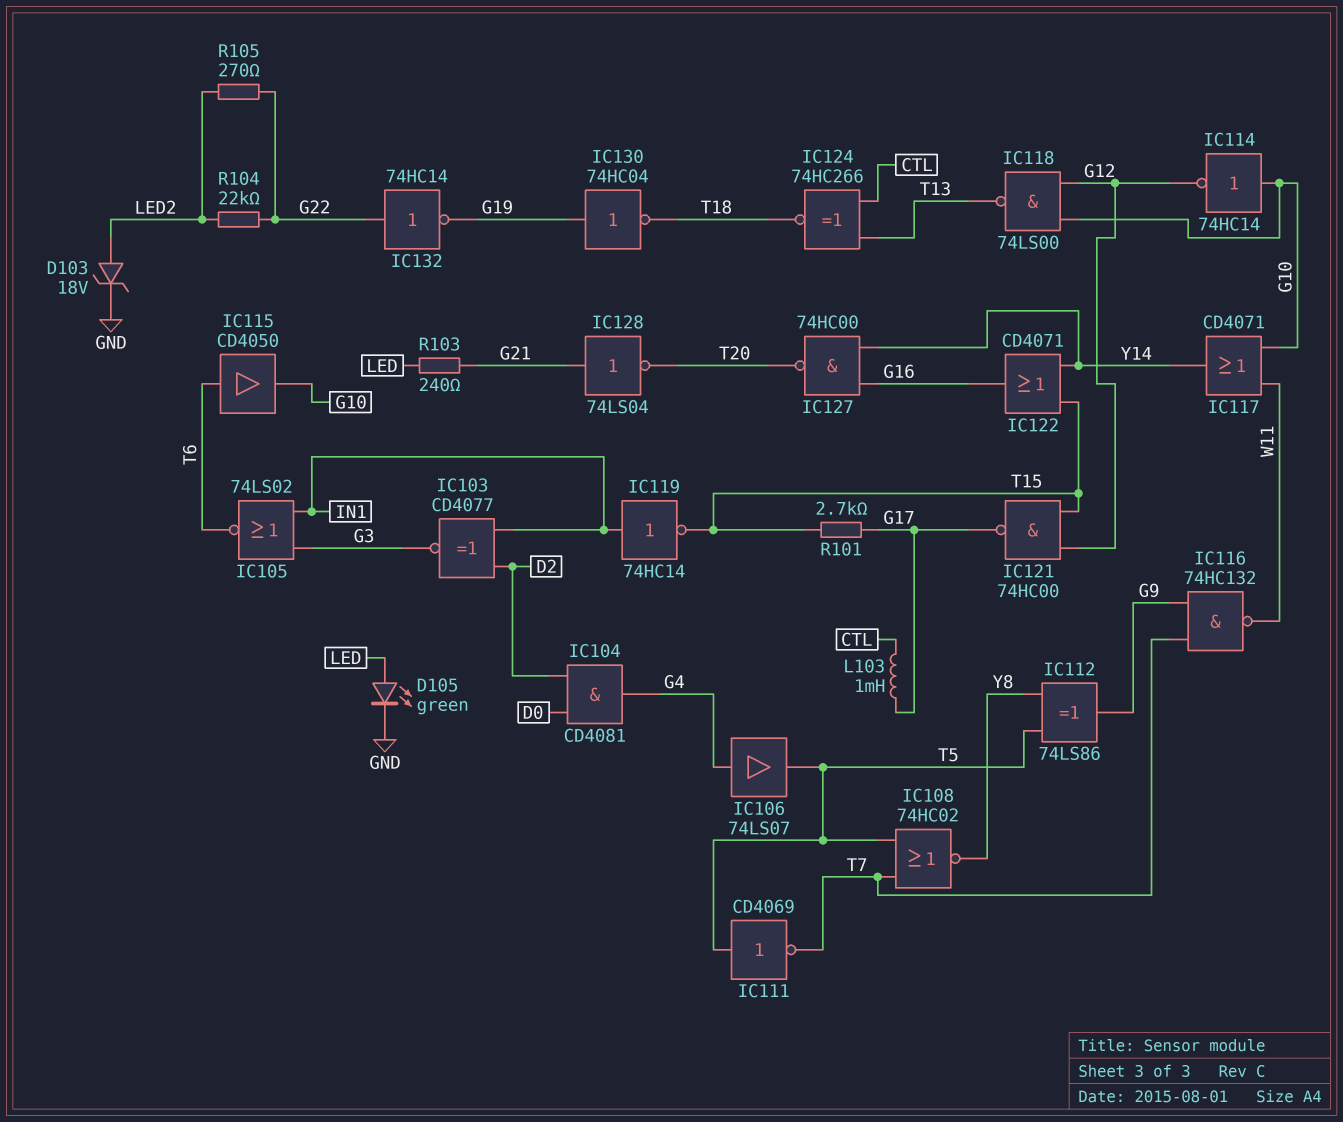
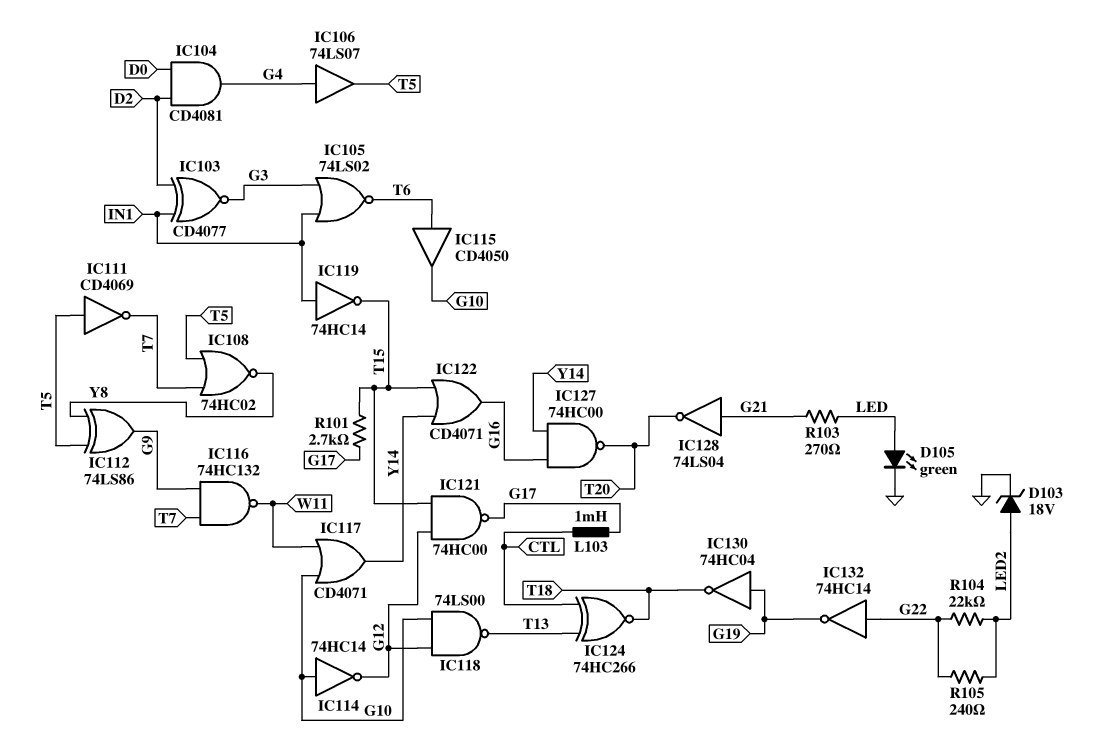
R103: 240 (G21, LED) -> 270 (G21, LED)
R105: 270 (G22, LED2) -> 240 (G22, LED2)

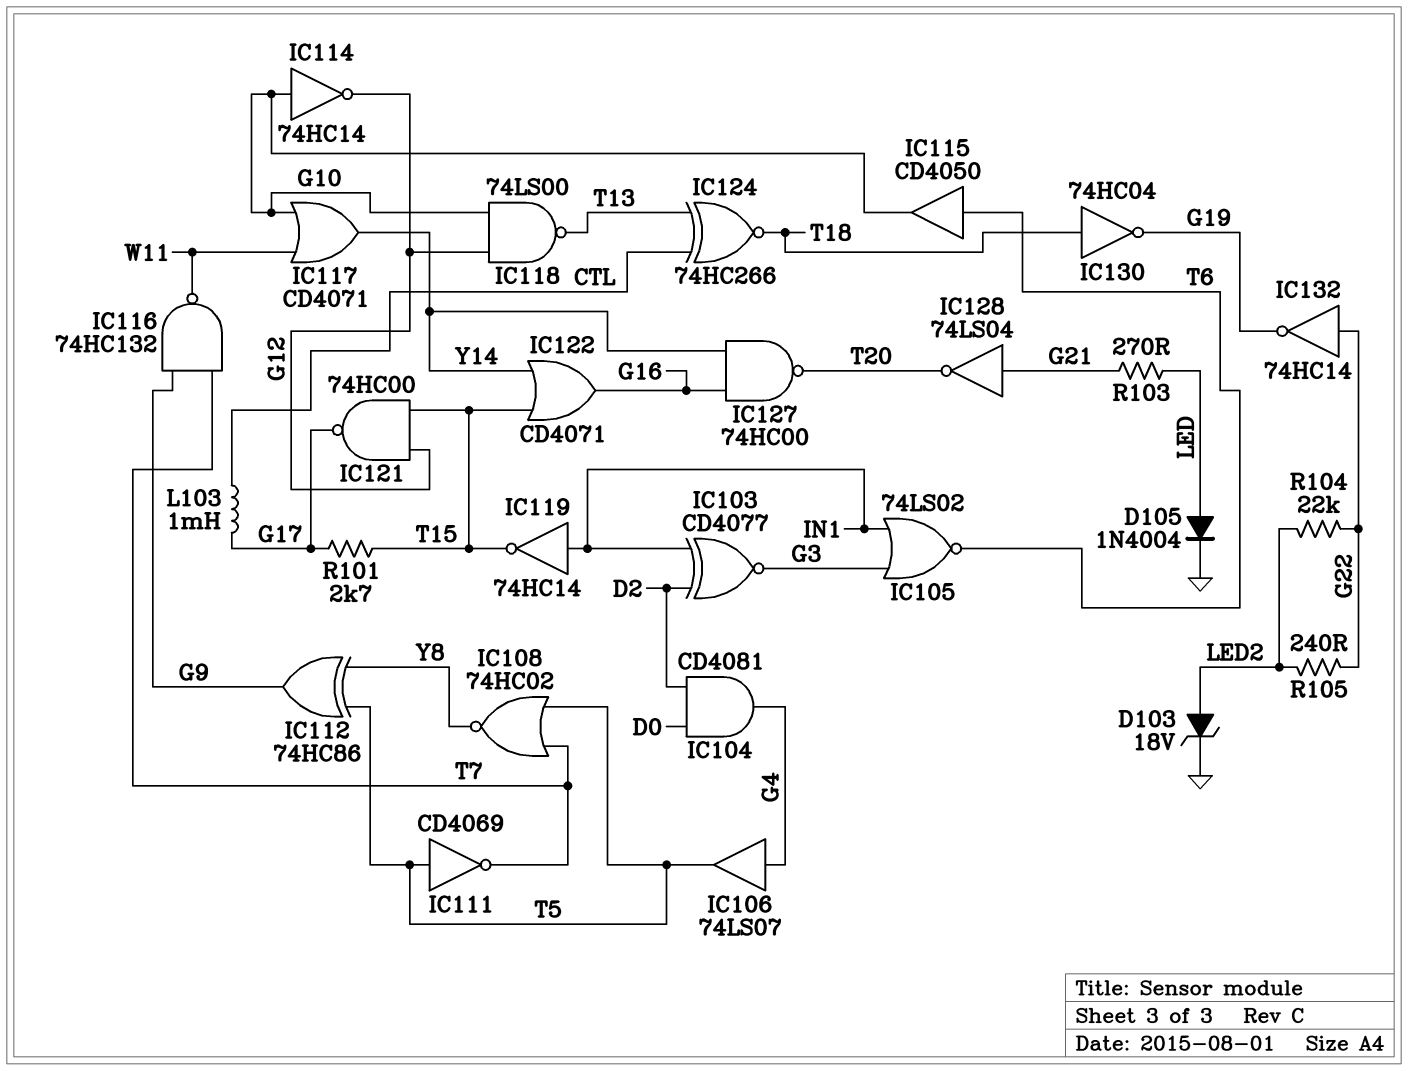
D105: LED green (A LED, K GND) -> diode 1N4004 (A LED, K GND)
IC112: XOR 74LS86 (in T5, in Y8, out G9) -> XOR 74HC86 (in T5, in Y8, out G9)
IC130: NOT 74HC04 (in G19, out T18) -> NOT 74HC04 (in T18, out G19)

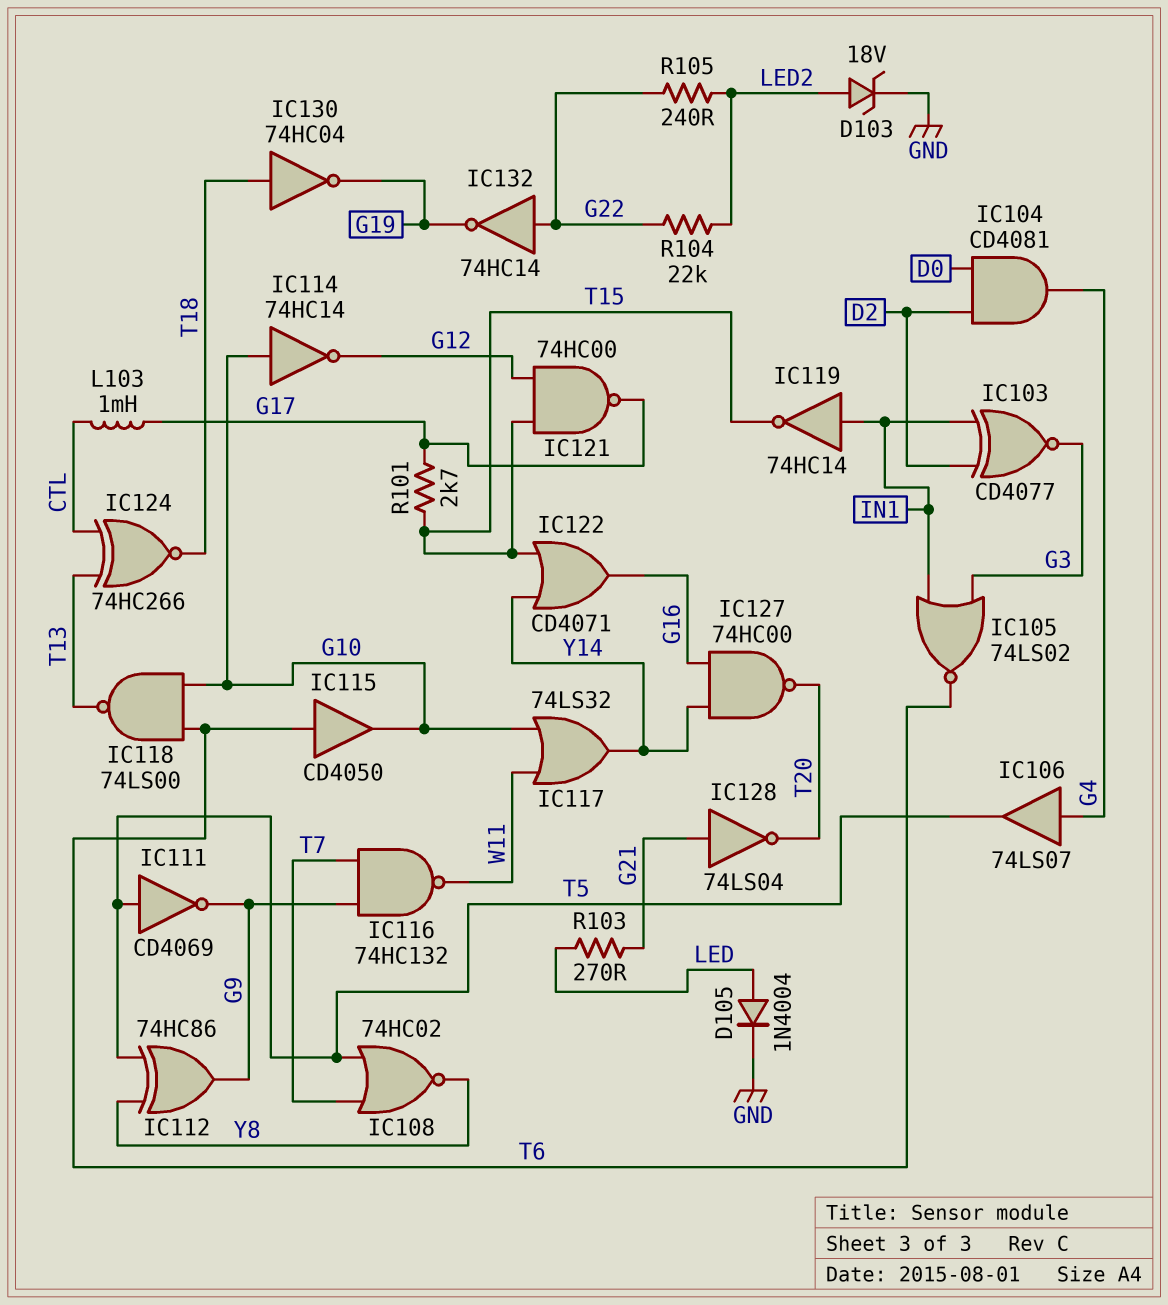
IC111: NOT CD4069 (in T5, out T7) -> NOT CD4069 (in T5, out G9)
IC117: OR CD4071 (in G10, in W11, out Y14) -> OR 74LS32 (in G10, in W11, out Y14)
IC118: NAND 74LS00 (in G10, in G12, out T13) -> NAND 74LS00 (in G10, in T6, out T13)

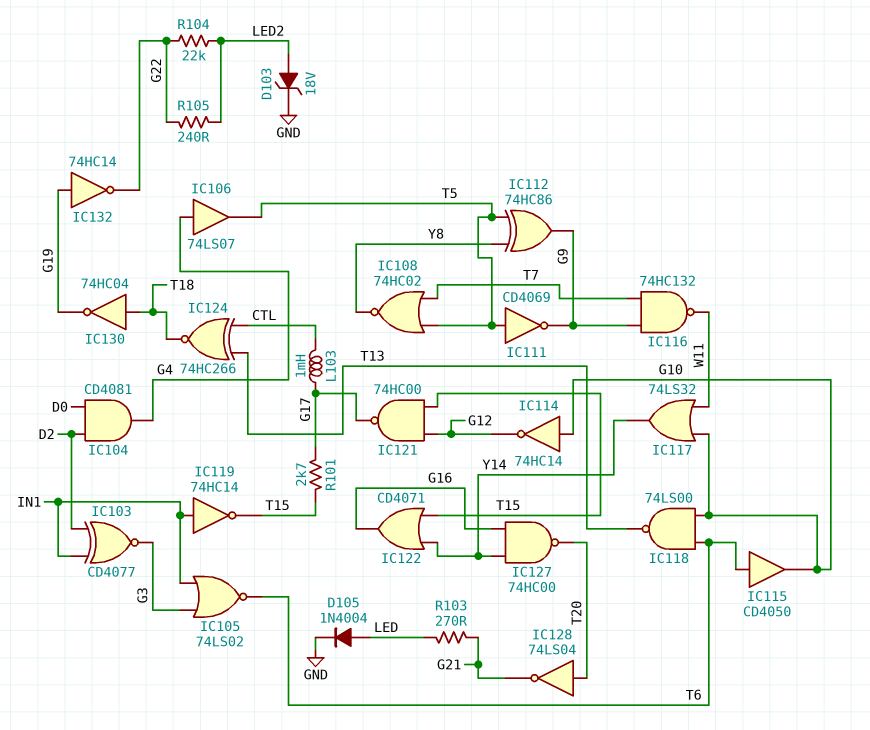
IC128: NOT 74LS04 (in G21, out T20) -> NOT 74LS04 (in T20, out G21)
IC132: NOT 74HC14 (in G22, out G19) -> NOT 74HC14 (in G19, out G22)

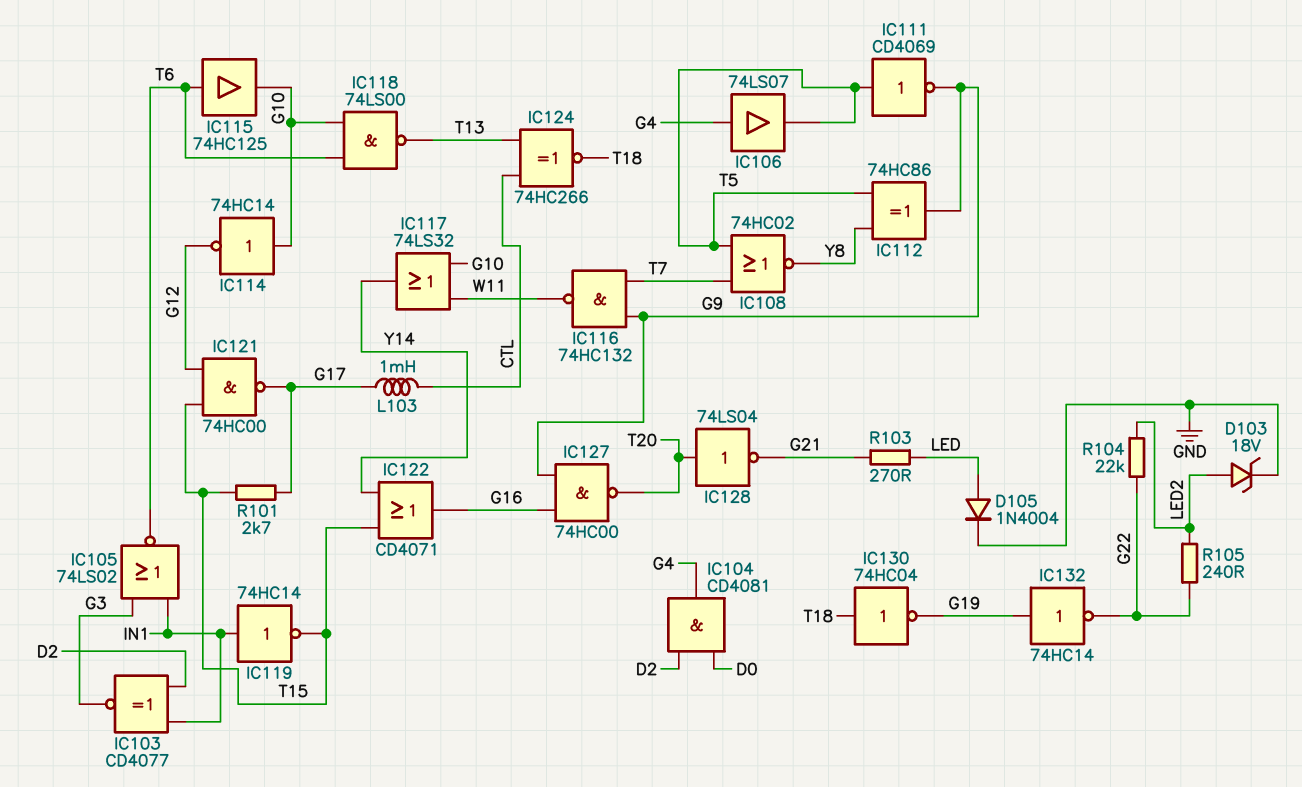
IC115: buffer CD4050 (in T6, out G10) -> buffer 74HC125 (in T6, out G10)
IC127: NAND 74HC00 (in G16, in Y14, out T20) -> NAND 74HC00 (in G9, in G16, out T20)

